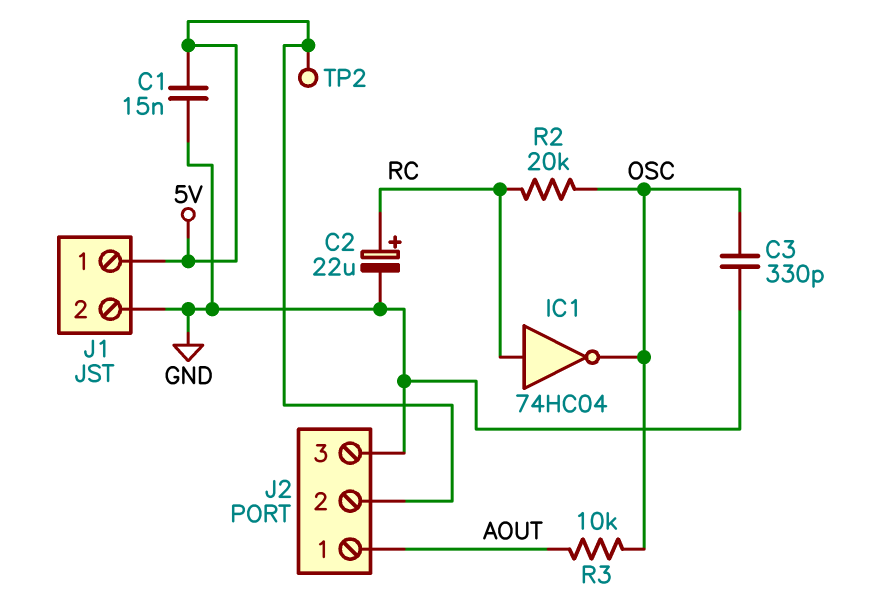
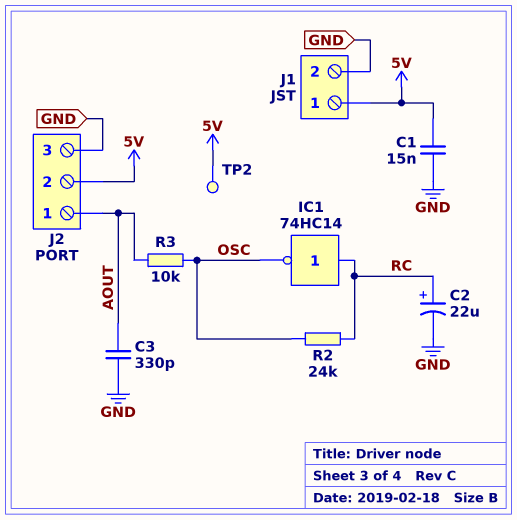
C3: 330pF (GND, OSC) -> 330pF (AOUT, GND)
IC1: NOT 74HC04 (in RC, out OSC) -> NOT 74HC14 (in RC, out OSC)
R2: 20k (OSC, RC) -> 24k (OSC, RC)

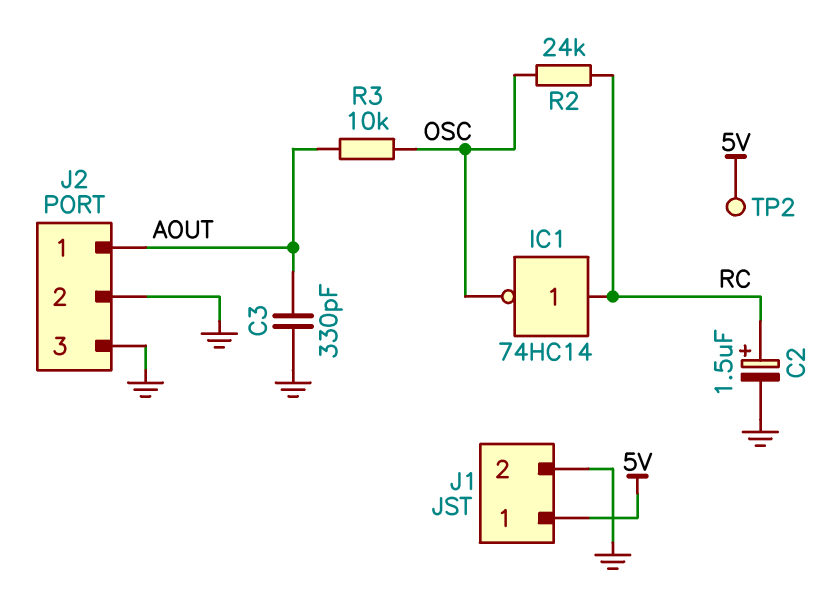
C1: 15nF (5V, GND) -> none
C2: 22uF (plus RC, minus GND) -> 1.5uF (plus RC, minus GND)
J2 pin 2: 5V -> GND

